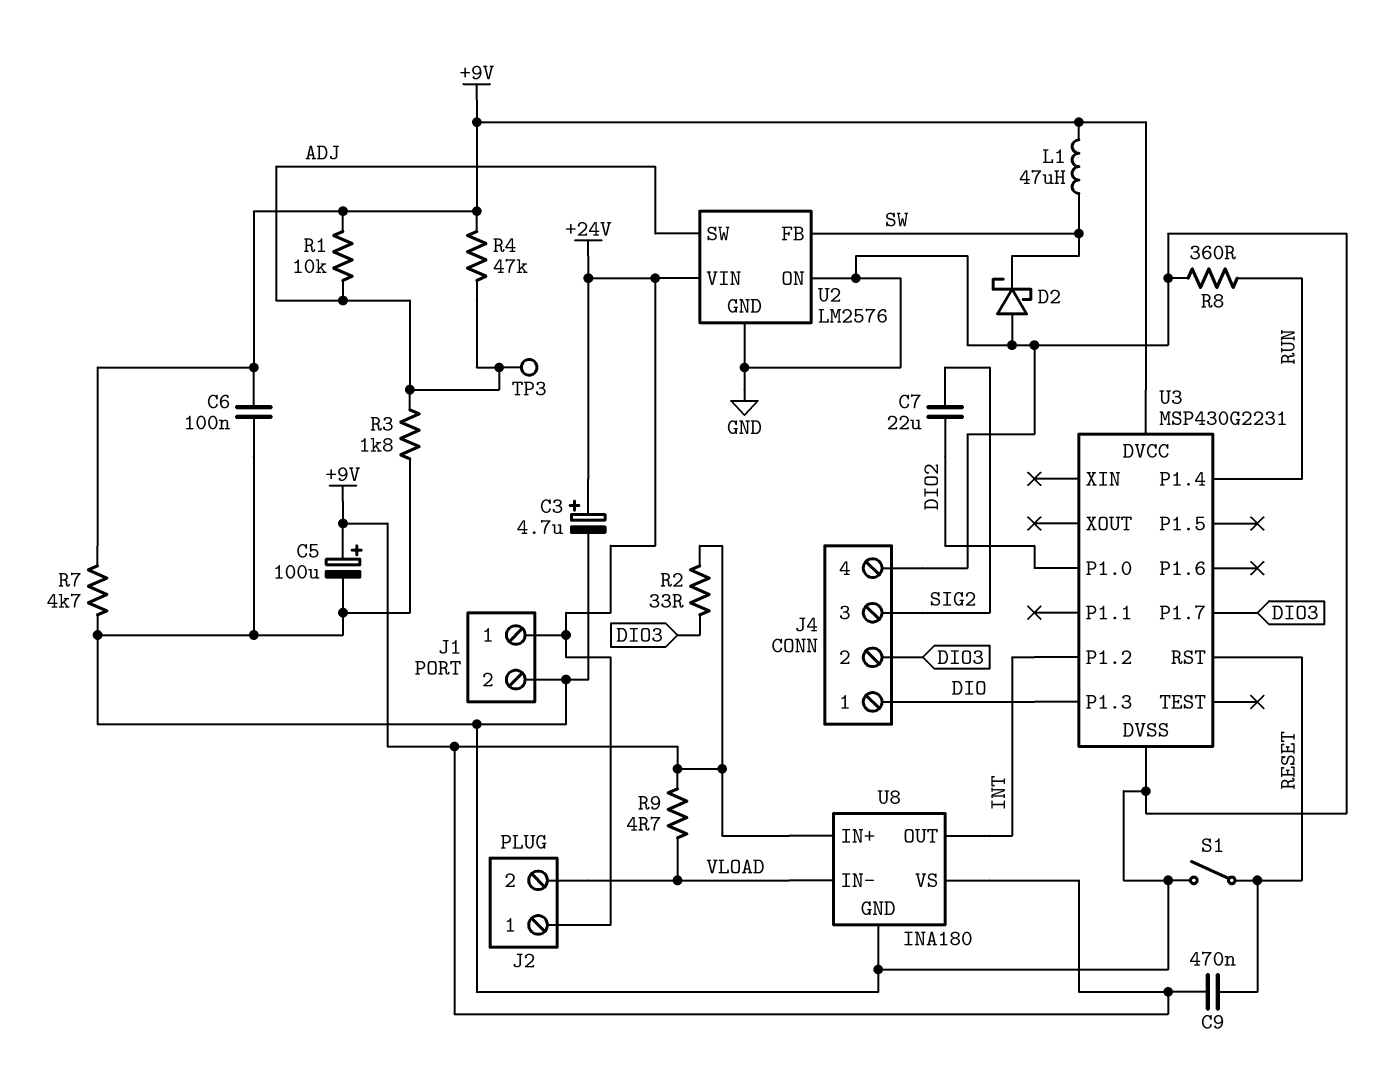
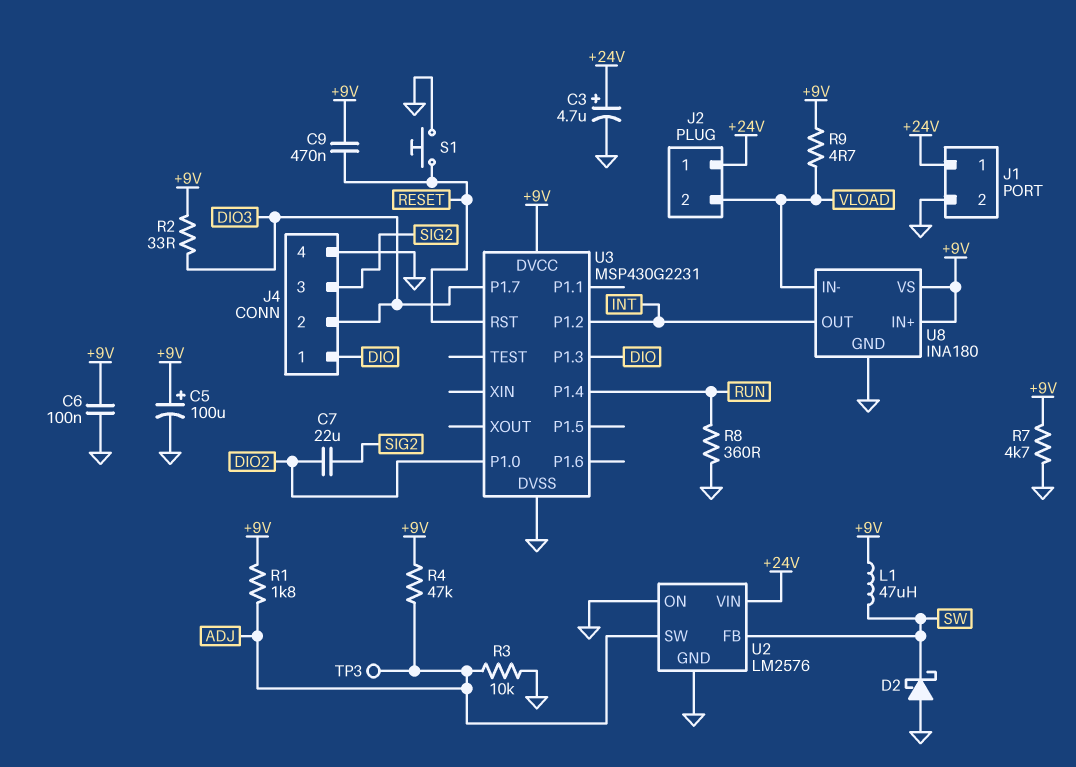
R1: 10k (+9V, ADJ) -> 1.8k (+9V, ADJ)
R3: 1.8k (ADJ, GND) -> 10k (ADJ, GND)
S1: switch (GND, RESET) -> button (GND, RESET)

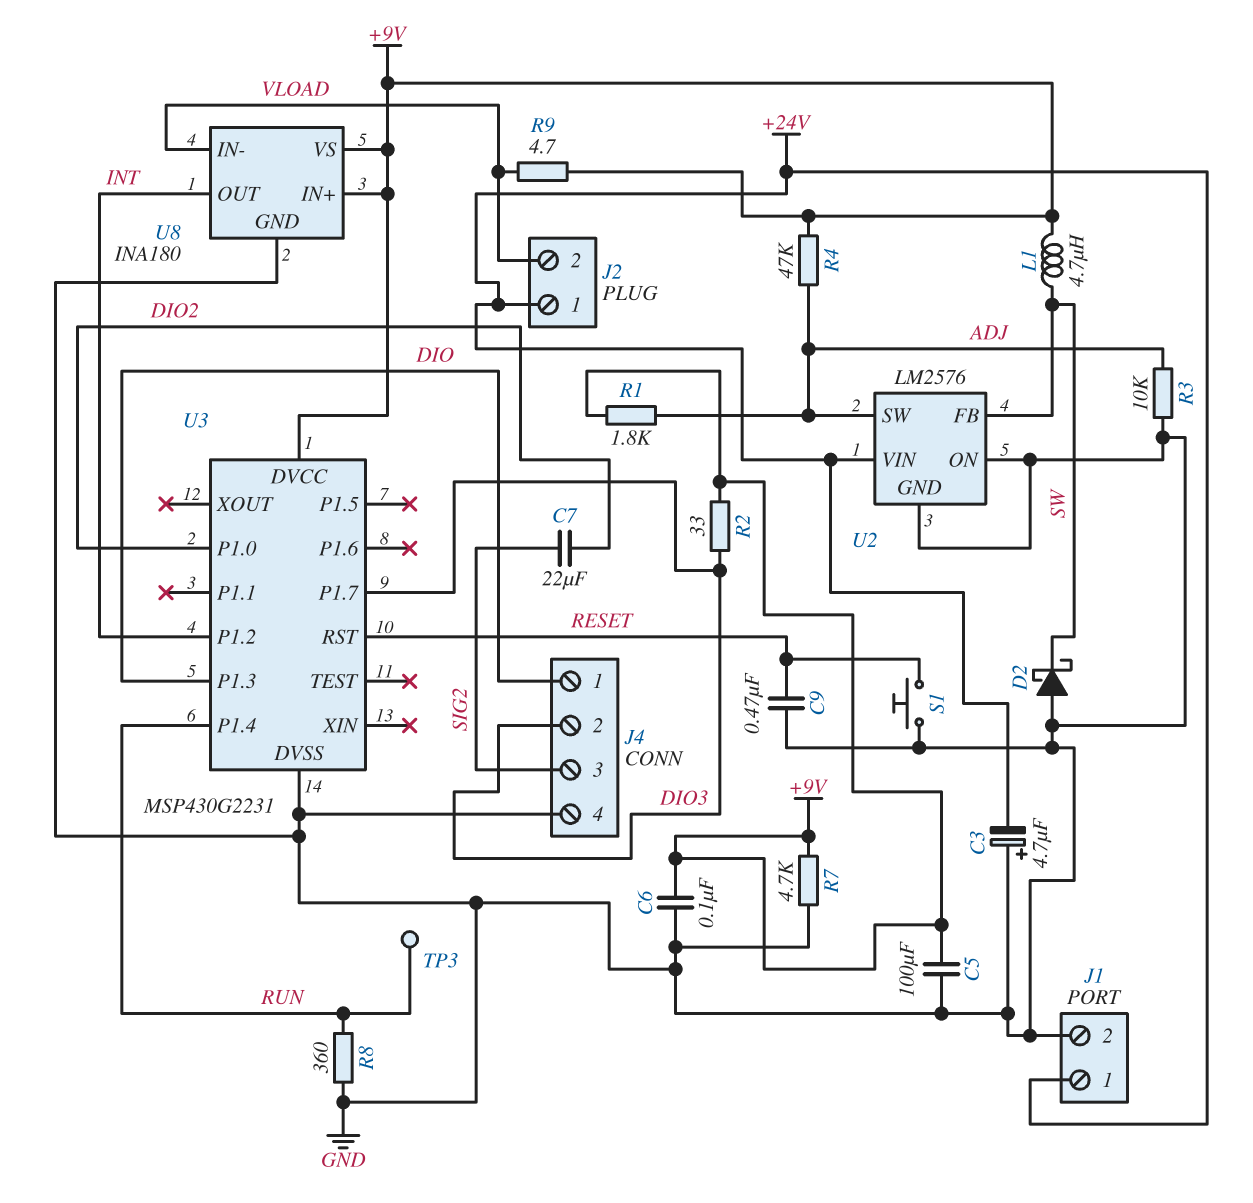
C3: 4.7uF (plus +24V, minus GND) -> 4.7uF (plus GND, minus +24V)
C5: 100uF (plus +9V, minus GND) -> 100uF (+9V, GND)
C9: 470nF (+9V, RESET) -> 470nF (GND, RESET)
L1: 47uH (+9V, SW) -> 4.7uH (+9V, SW)
TP3: test point (ADJ) -> test point (RUN)

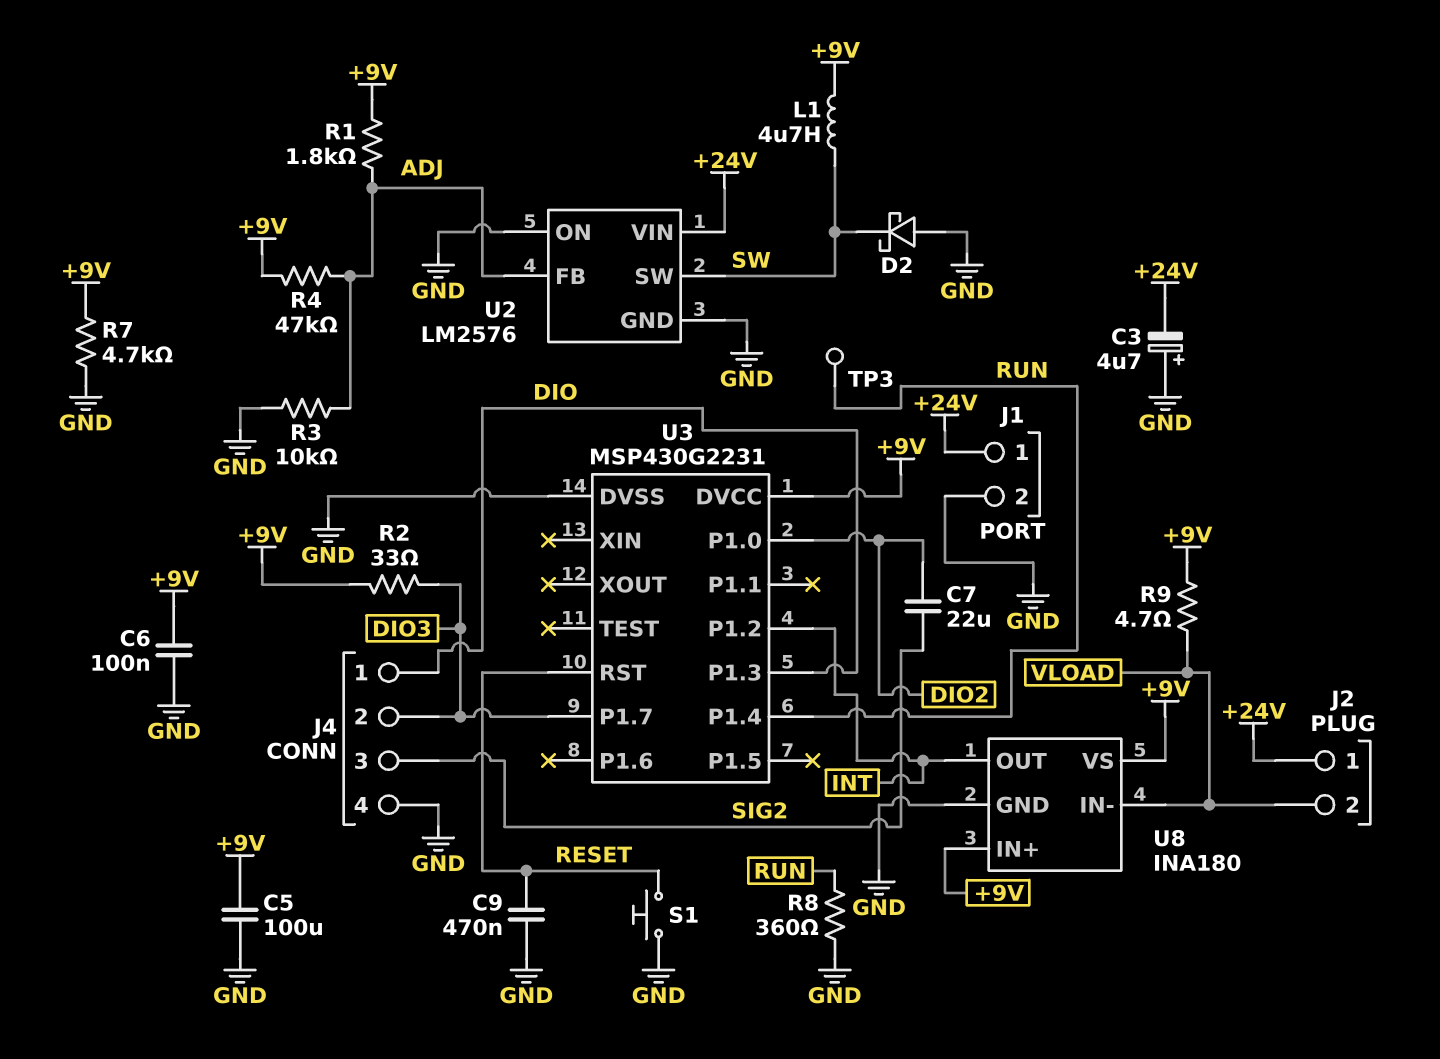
U2 pin FB: SW -> ADJ
U2 pin SW: ADJ -> SW

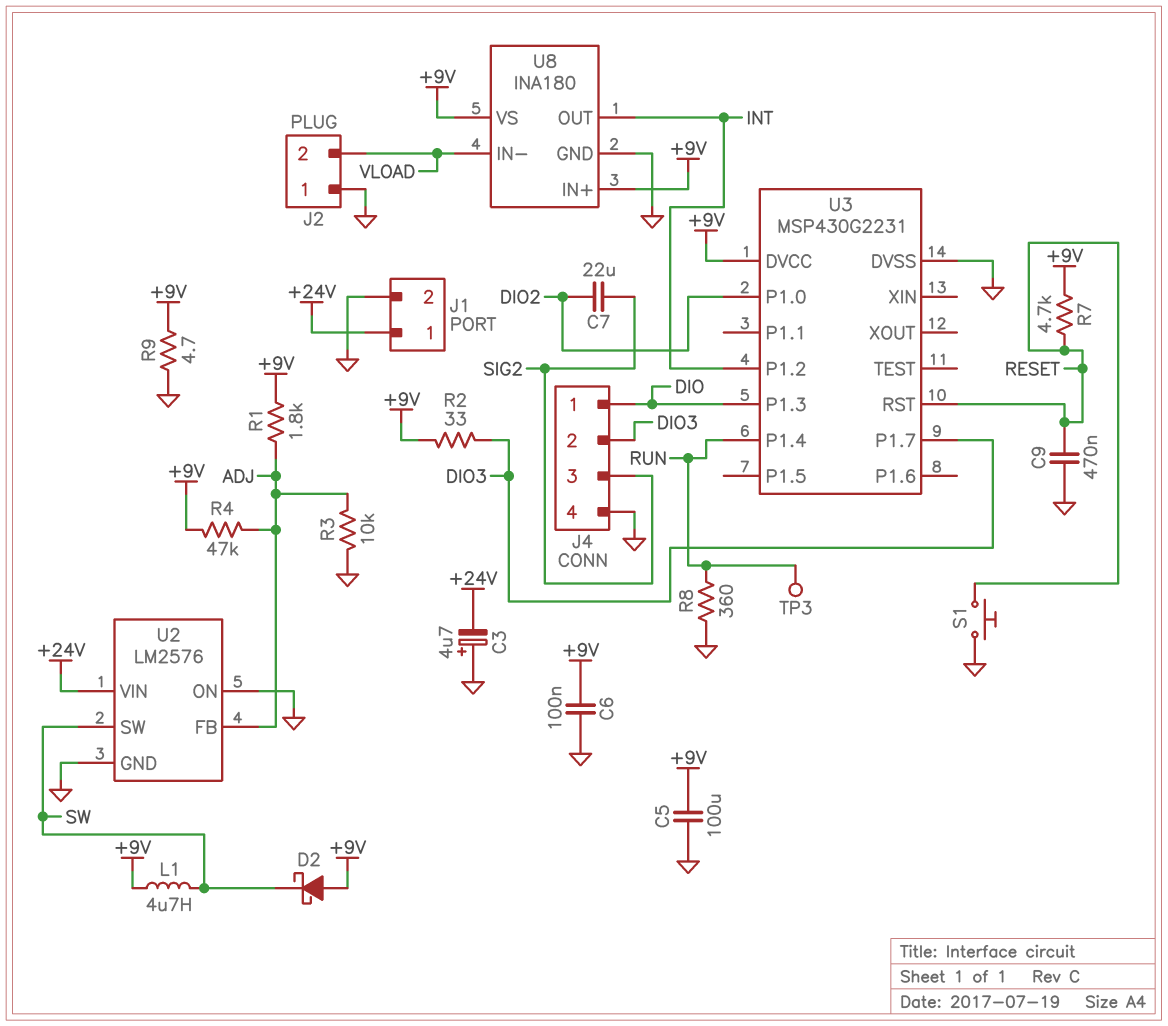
D2: schottky (A GND, K SW) -> schottky (A +9V, K SW)
J2 pin 1: +24V -> GND
R7: 4.7k (+9V, GND) -> 4.7k (+9V, RESET)
R9: 4.7 (+9V, VLOAD) -> 4.7 (+9V, GND)

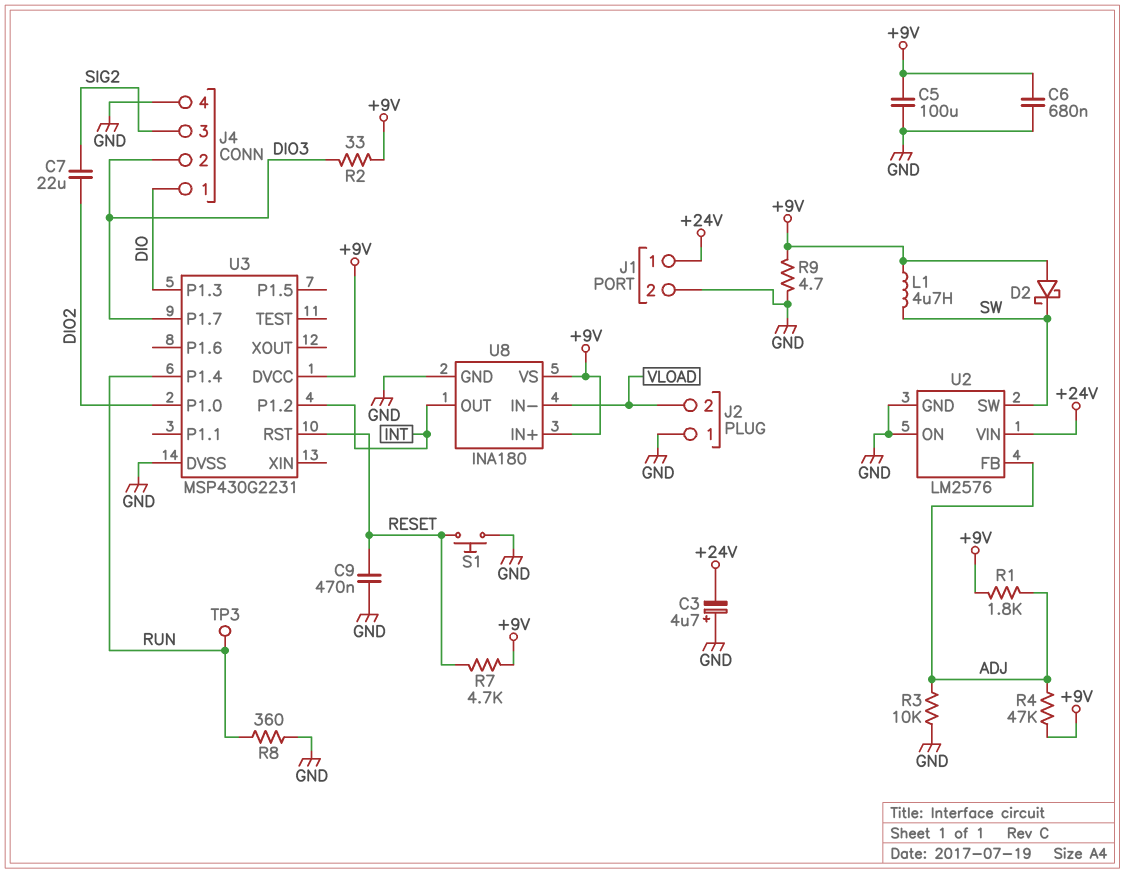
C6: 100nF (+9V, GND) -> 680nF (+9V, GND)

